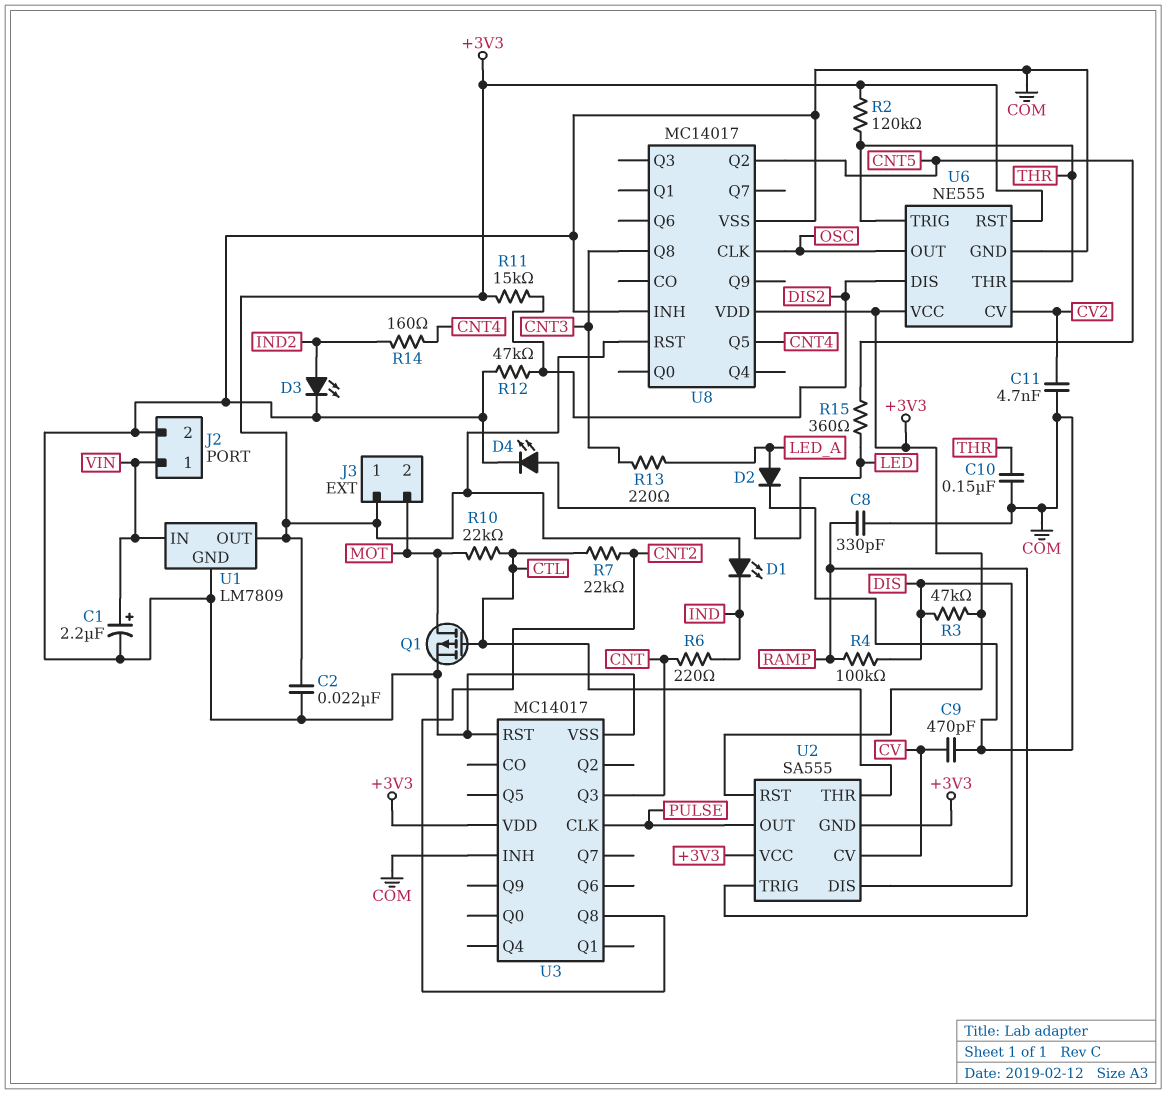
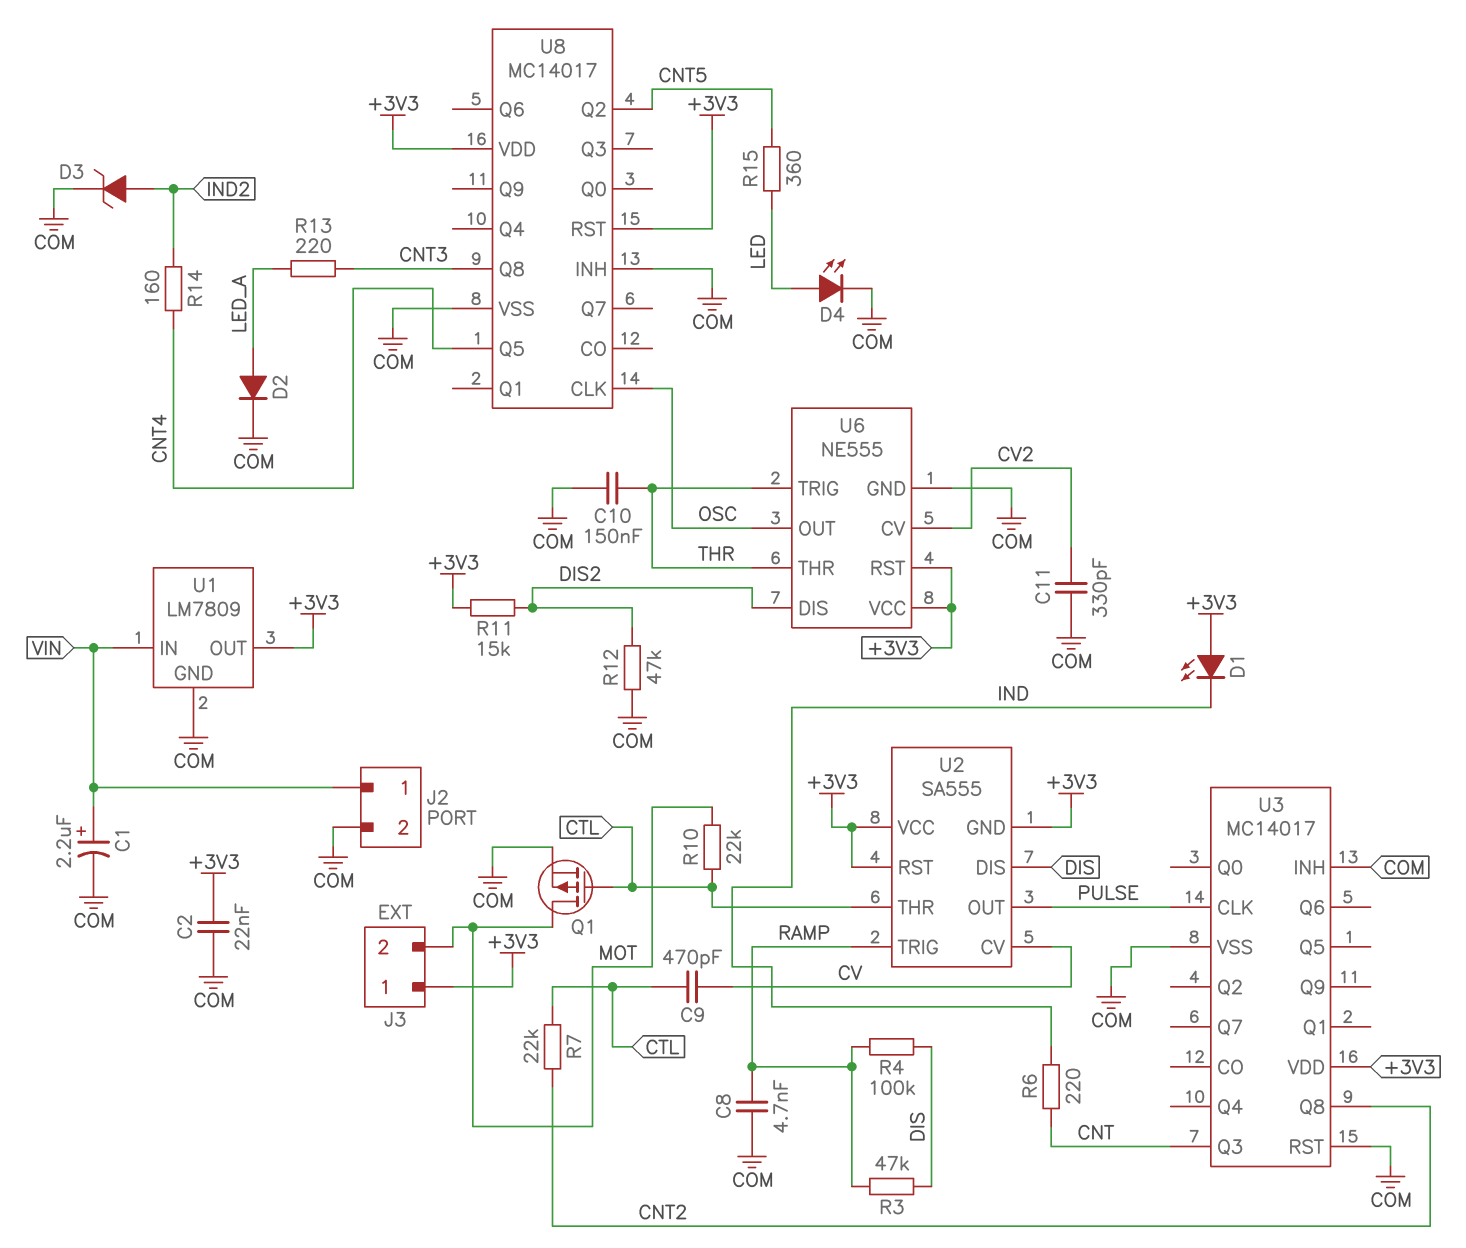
C8: 330pF (COM, RAMP) -> 4.7nF (COM, RAMP)
C9: 470pF (COM, CV) -> 470pF (CTL, CV)
C11: 4.7nF (COM, CV2) -> 330pF (COM, CV2)
D3: LED (A IND2, K COM) -> zener (A IND2, K COM)
R2: 120k (+3V3, THR) -> none
R3: 47k (+3V3, DIS) -> 47k (DIS, RAMP)

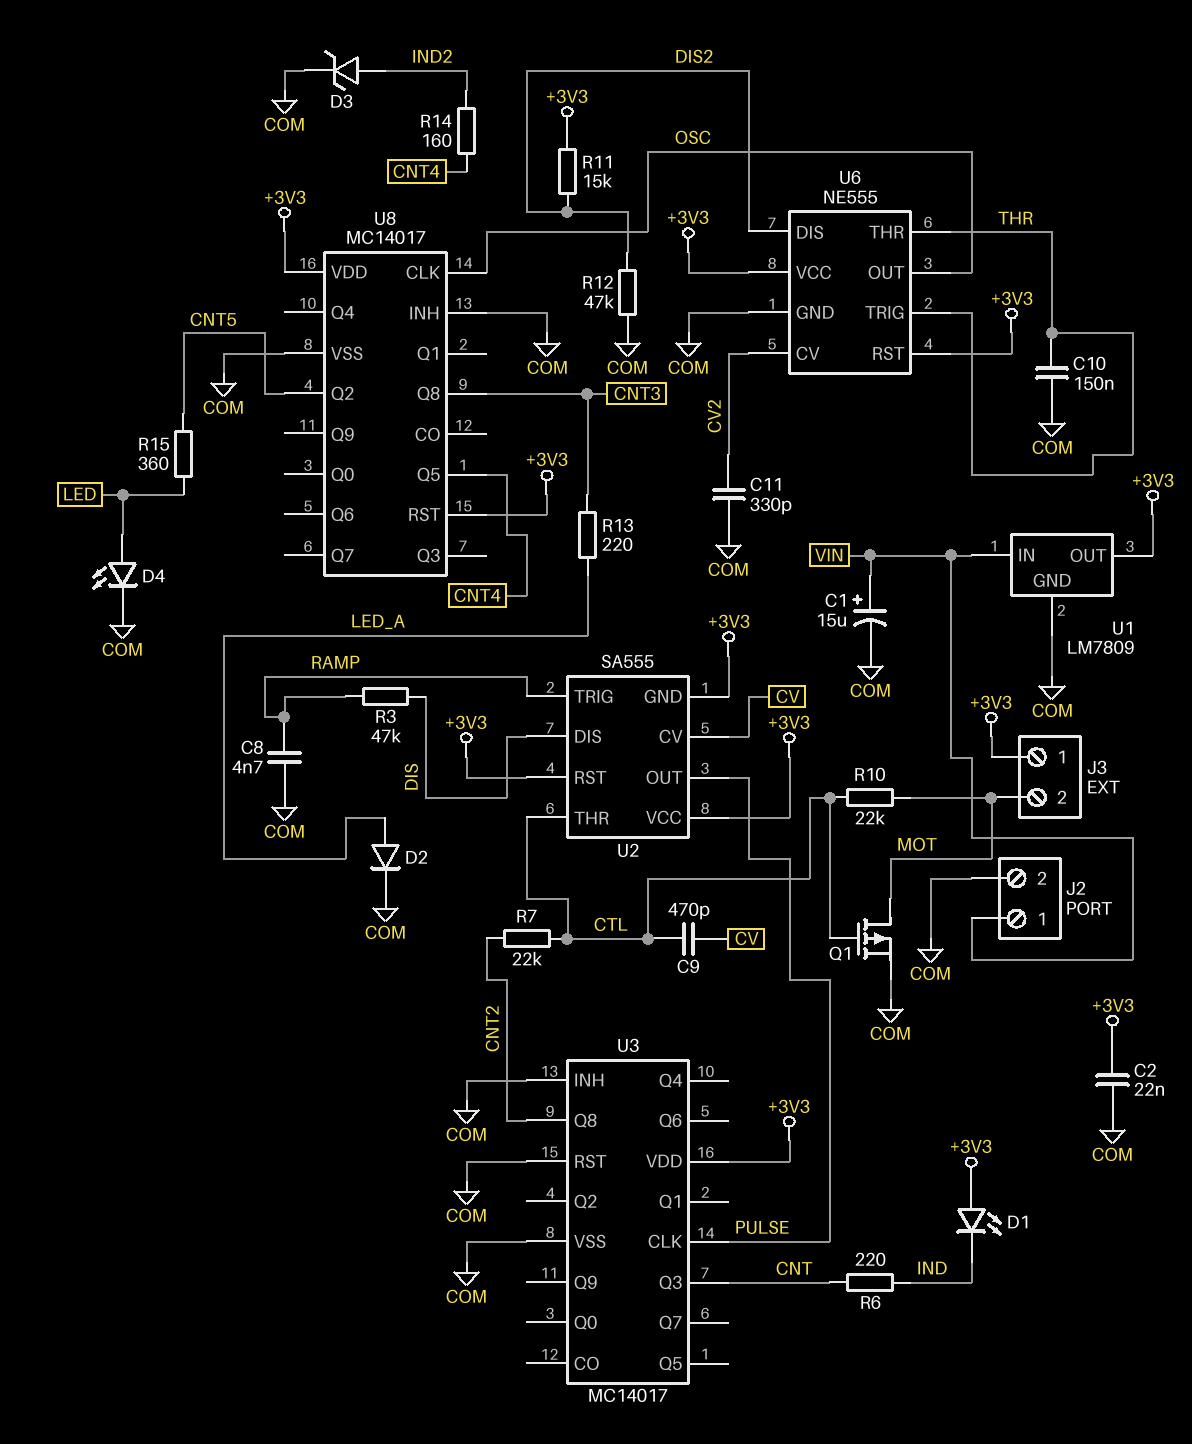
C1: 2.2uF (plus VIN, minus COM) -> 15uF (plus VIN, minus COM)
R4: 100k (DIS, RAMP) -> none

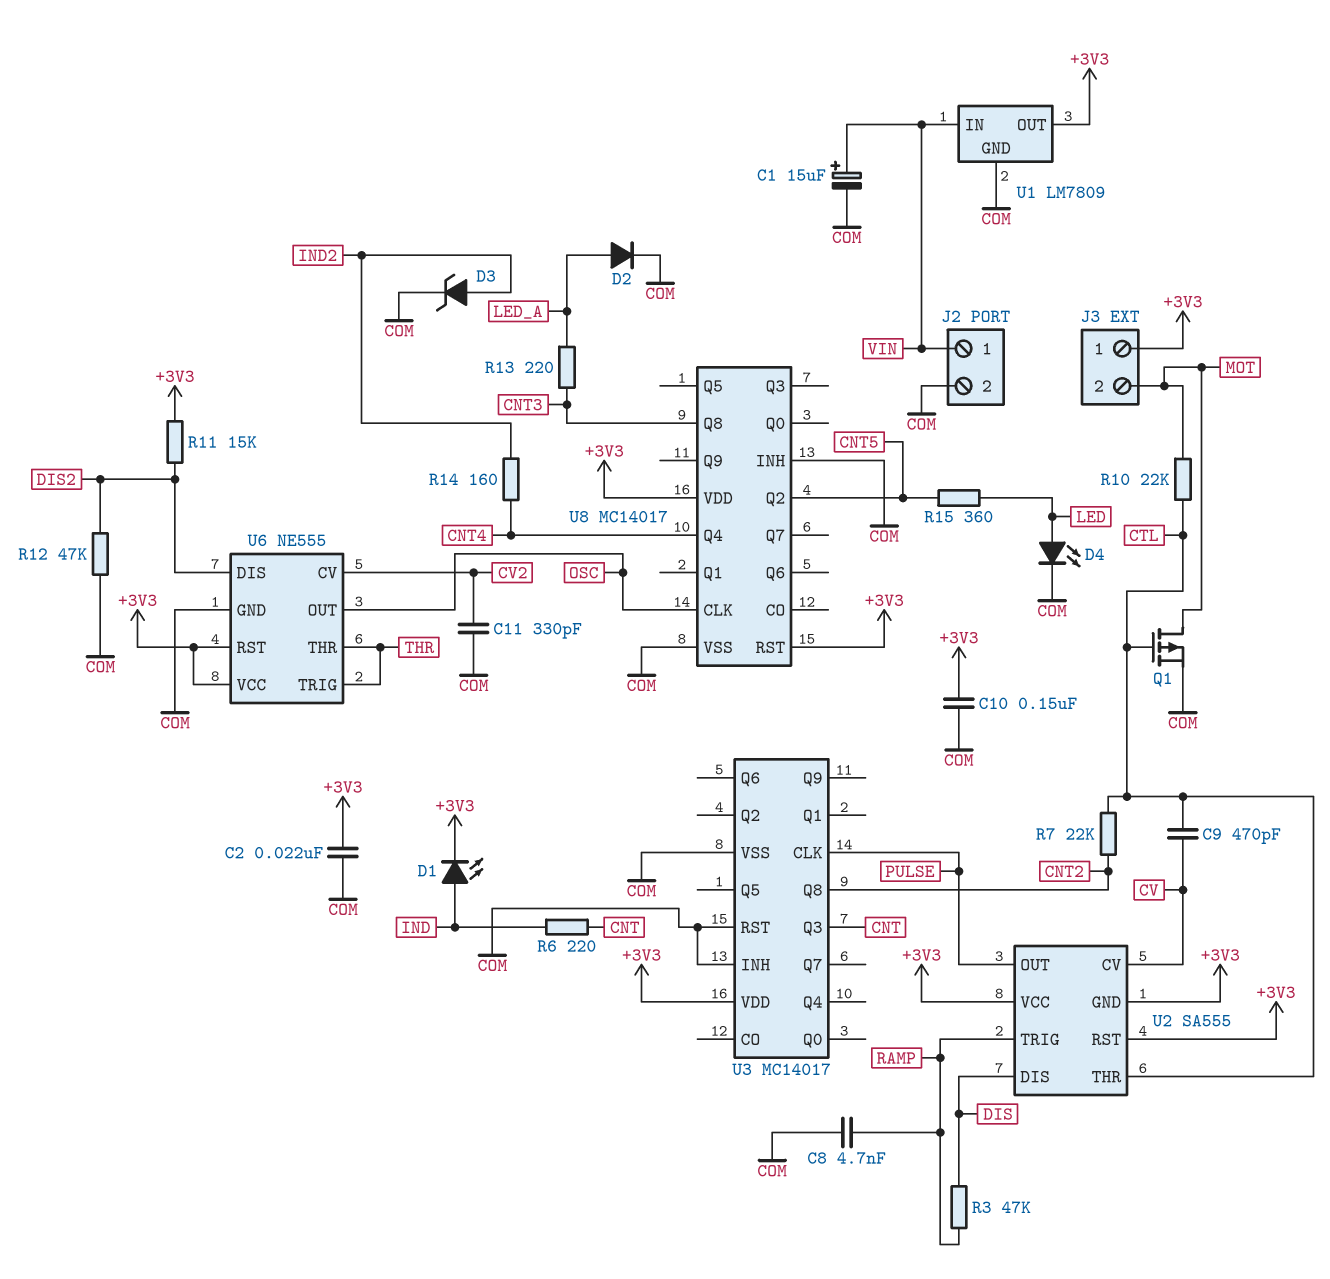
C10: 150nF (COM, THR) -> 150nF (+3V3, COM)
D1: LED (A +3V3, K IND) -> LED (A IND, K +3V3)
U8 pin Q4: none -> CNT4
U8 pin Q5: CNT4 -> none

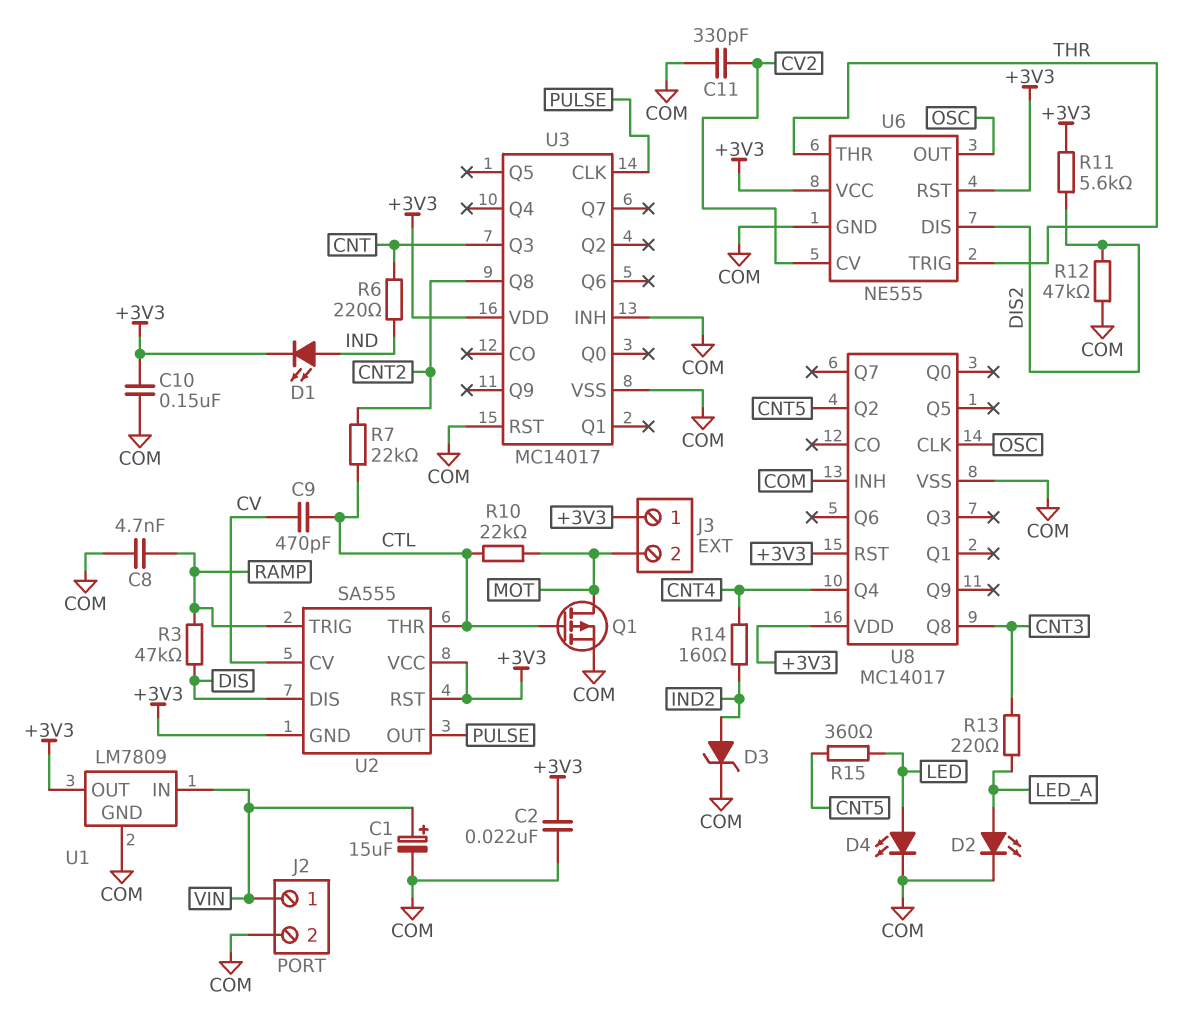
D2: diode (A LED_A, K COM) -> LED (A LED_A, K COM)
R11: 15k (+3V3, DIS2) -> 5.6k (+3V3, DIS2)

